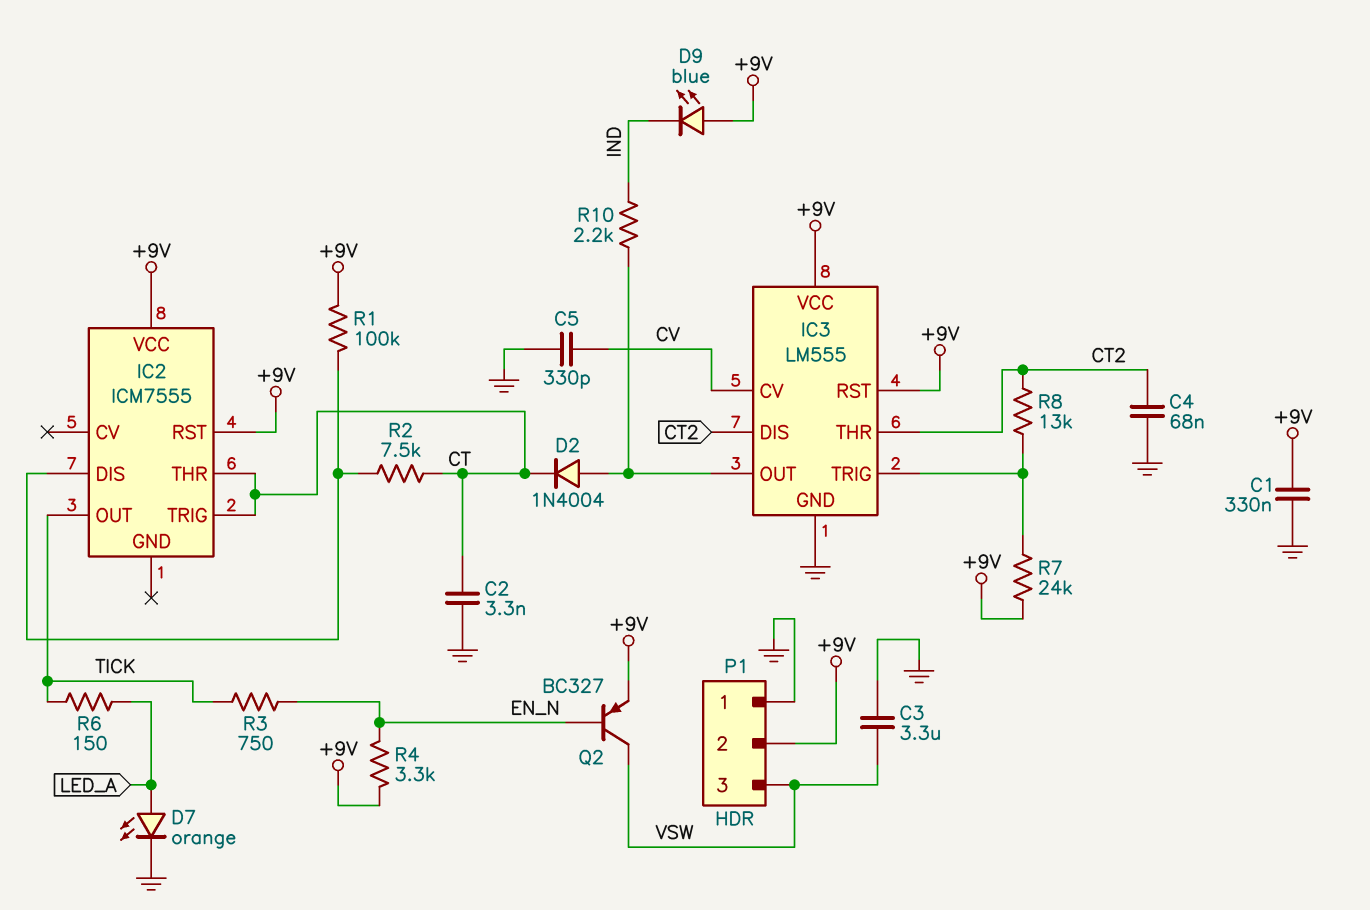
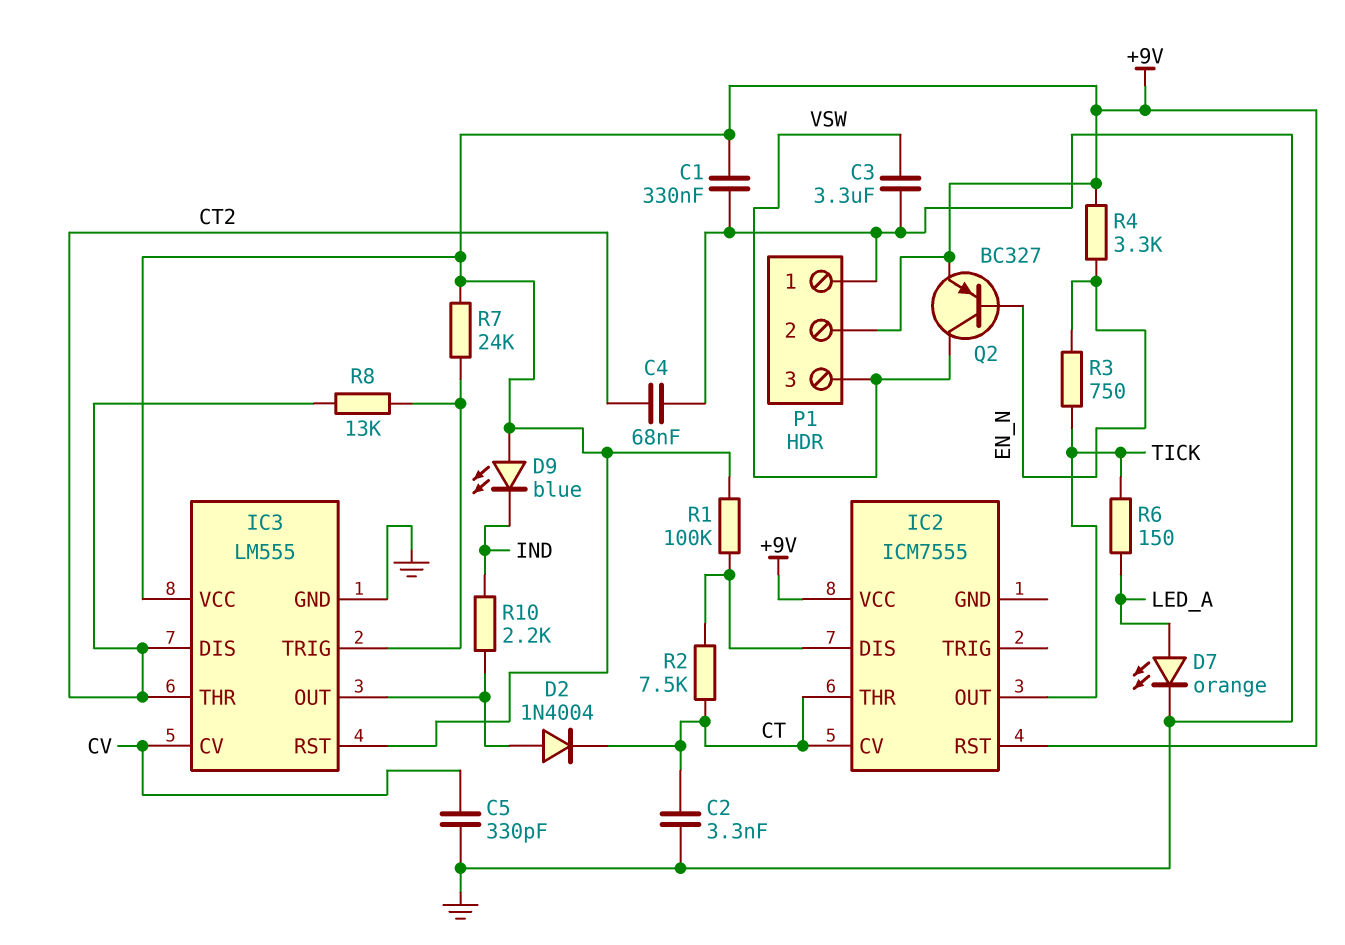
IC2 pin CV: none -> CT
IC2 pin TRIG: CT -> none

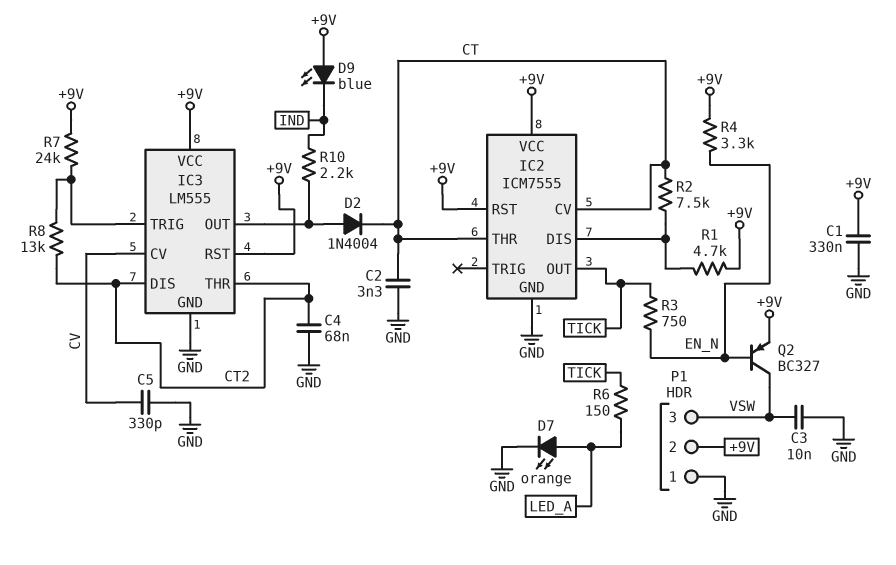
C3: 3.3uF (GND, VSW) -> 10nF (GND, VSW)
IC2 pin GND: none -> GND
R1: 100k (+9V, IC2/DIS) -> 4.7k (+9V, IC2/DIS)

